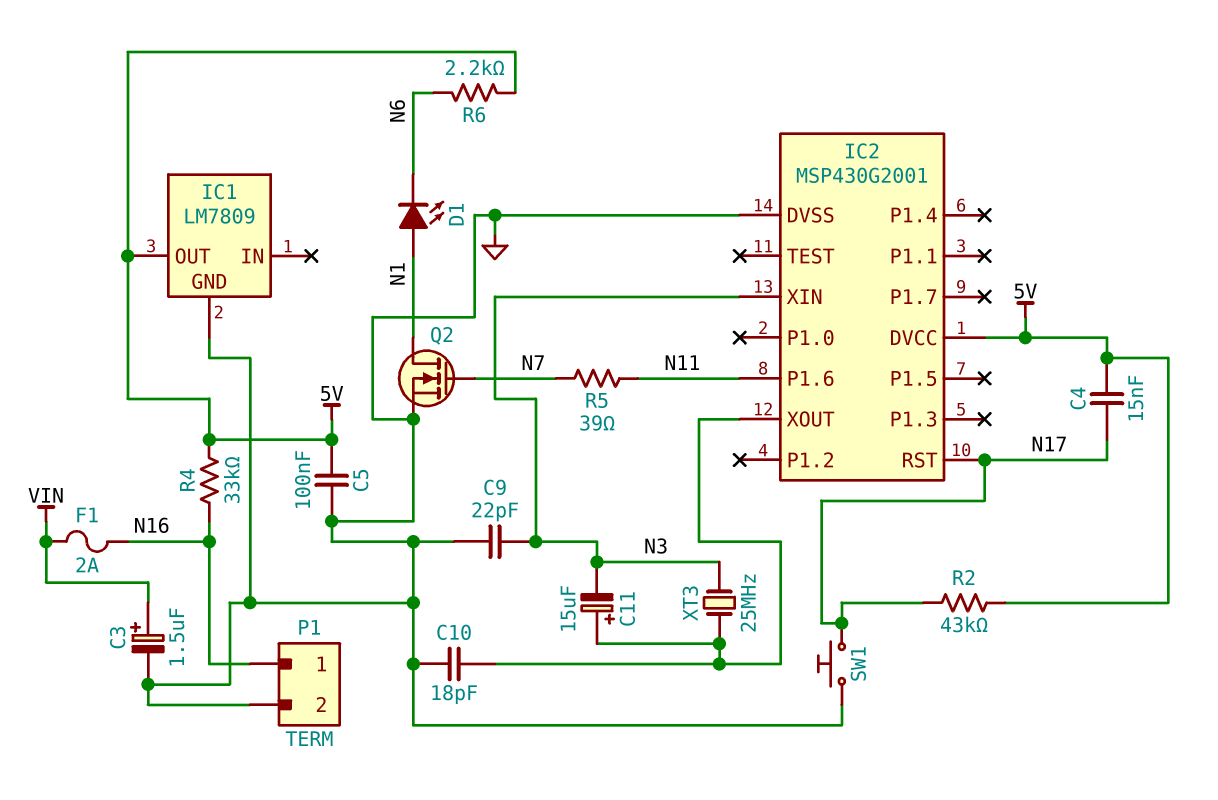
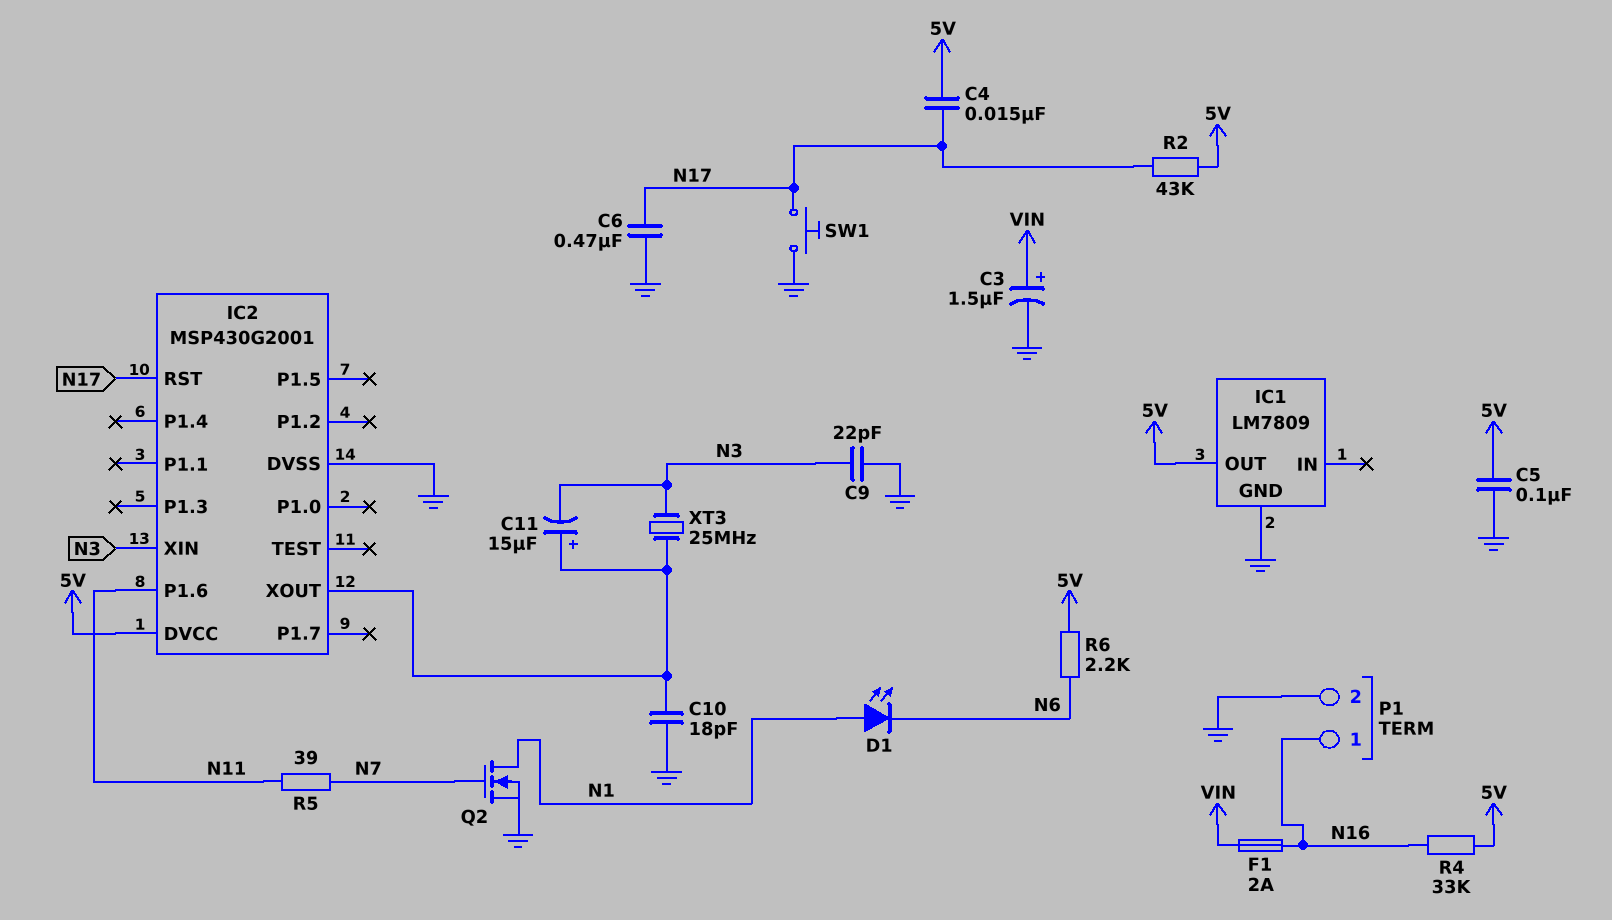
C6: none -> 470nF (GND, N17)

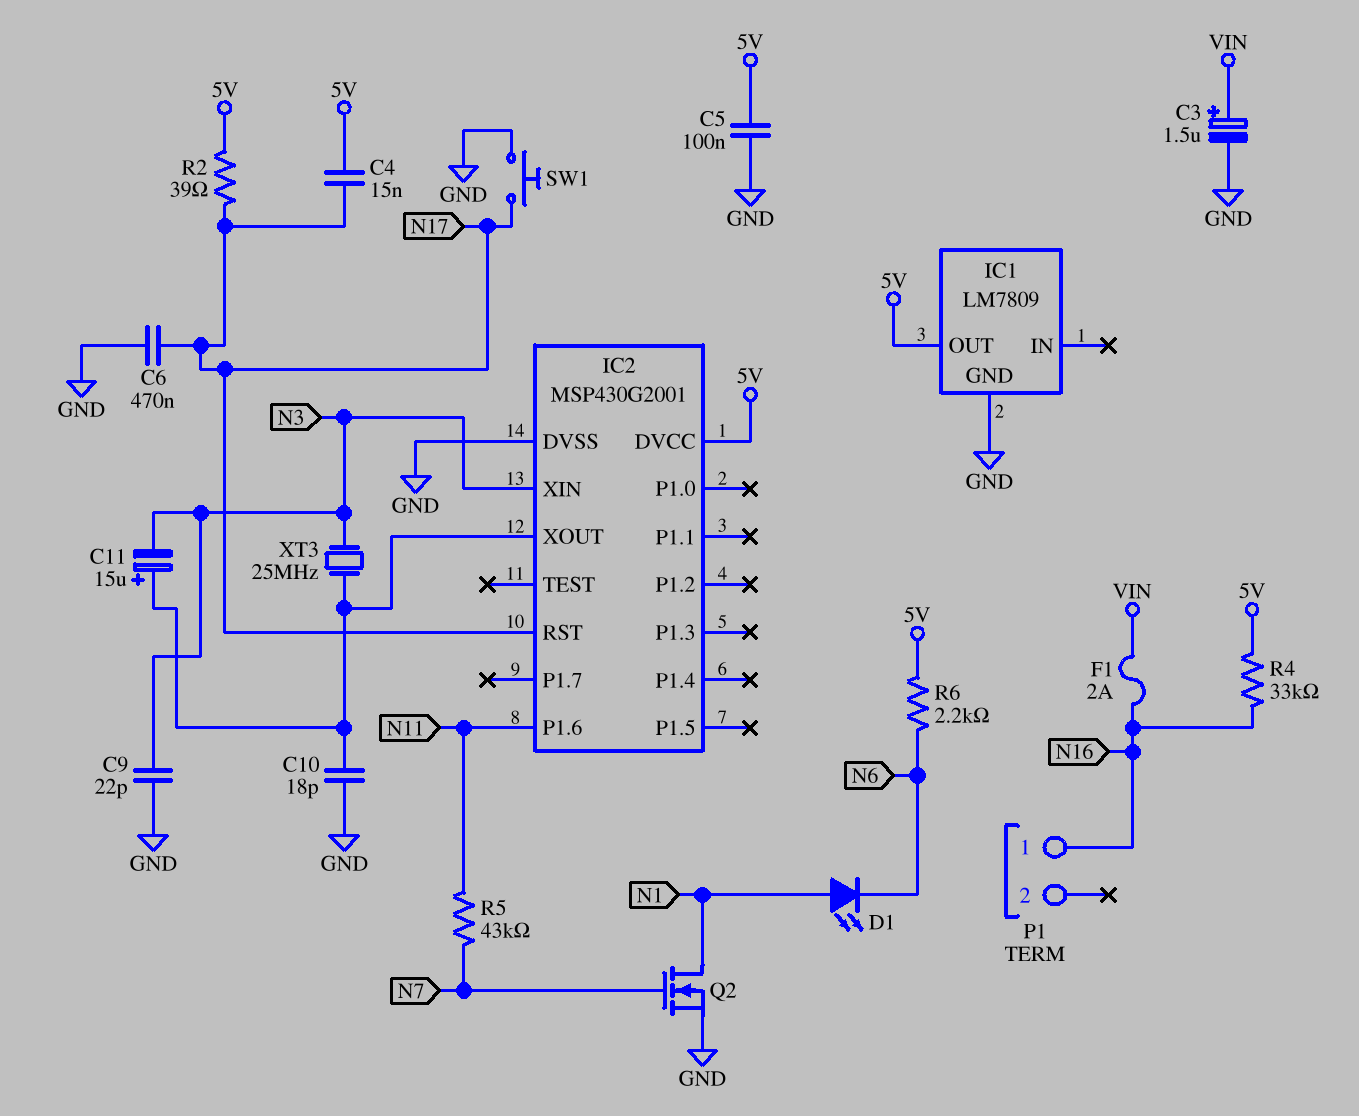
P1 pin 2: GND -> none
R2: 43k (5V, N17) -> 39 (5V, N17)
R5: 39 (N7, N11) -> 43k (N7, N11)

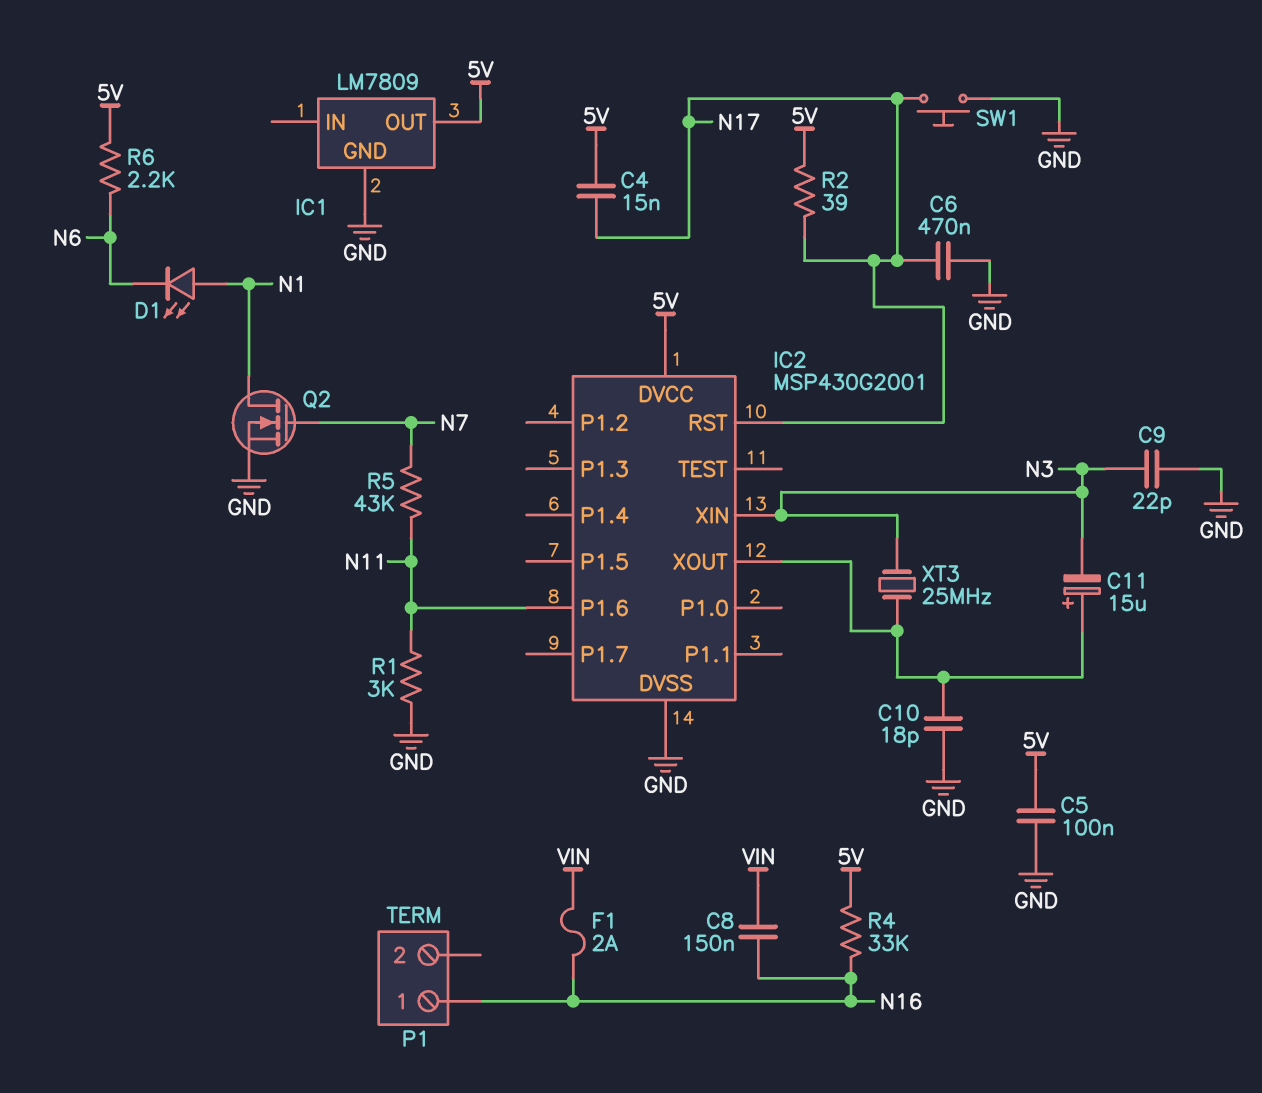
C3: 1.5uF (plus VIN, minus GND) -> none
C8: none -> 150nF (N16, VIN)
R1: none -> 3k (GND, N11)

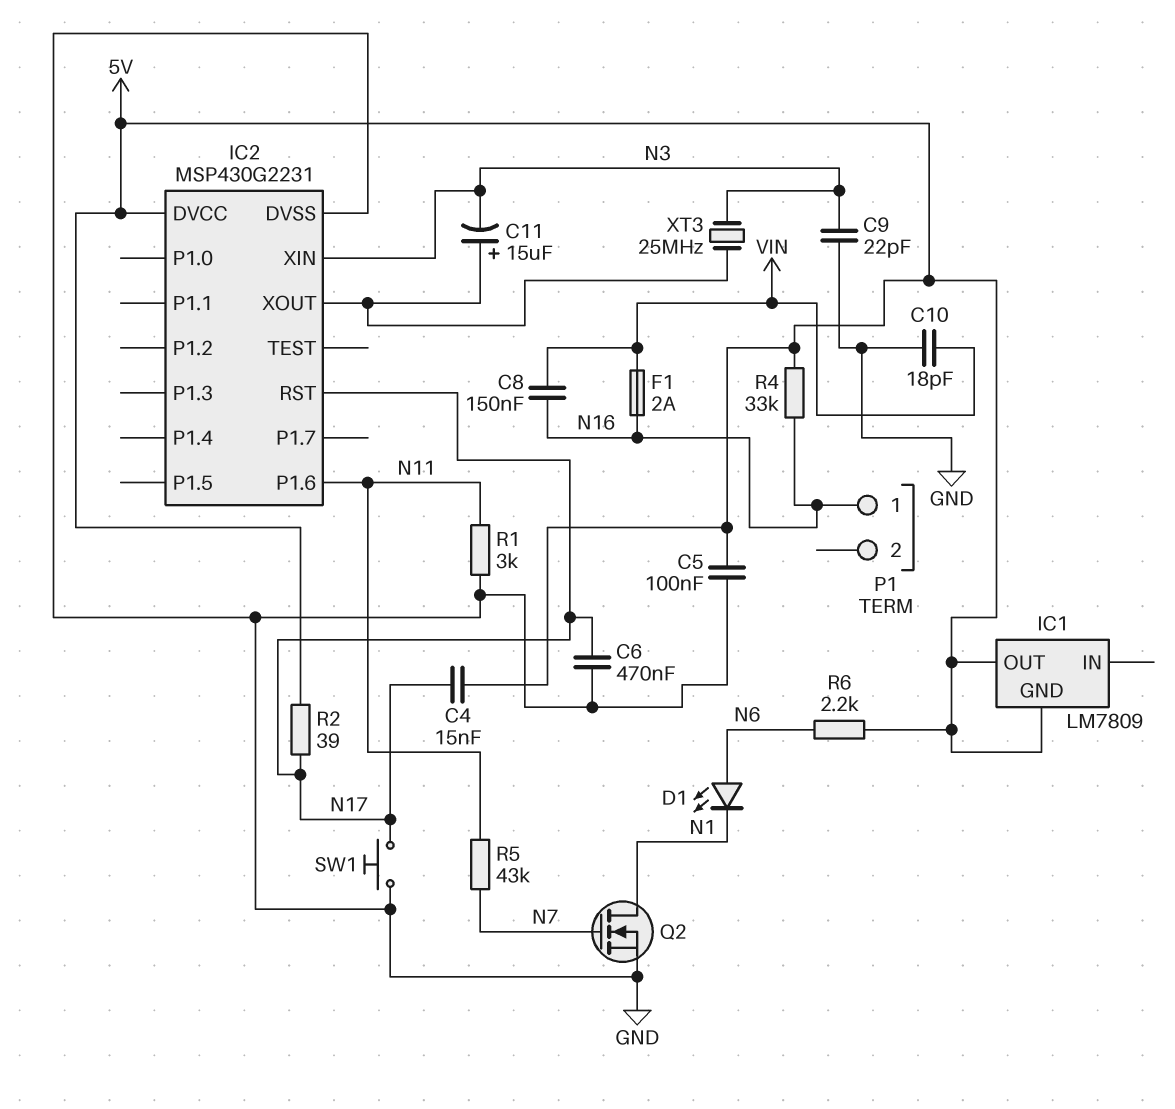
C10: 18pF (GND, IC2/XOUT) -> 18pF (GND, VIN)
D1: LED (A N1, K N6) -> LED (A N6, K N1)
IC1 pin GND: GND -> 5V
IC2: MSP430G2001 -> MSP430G2231

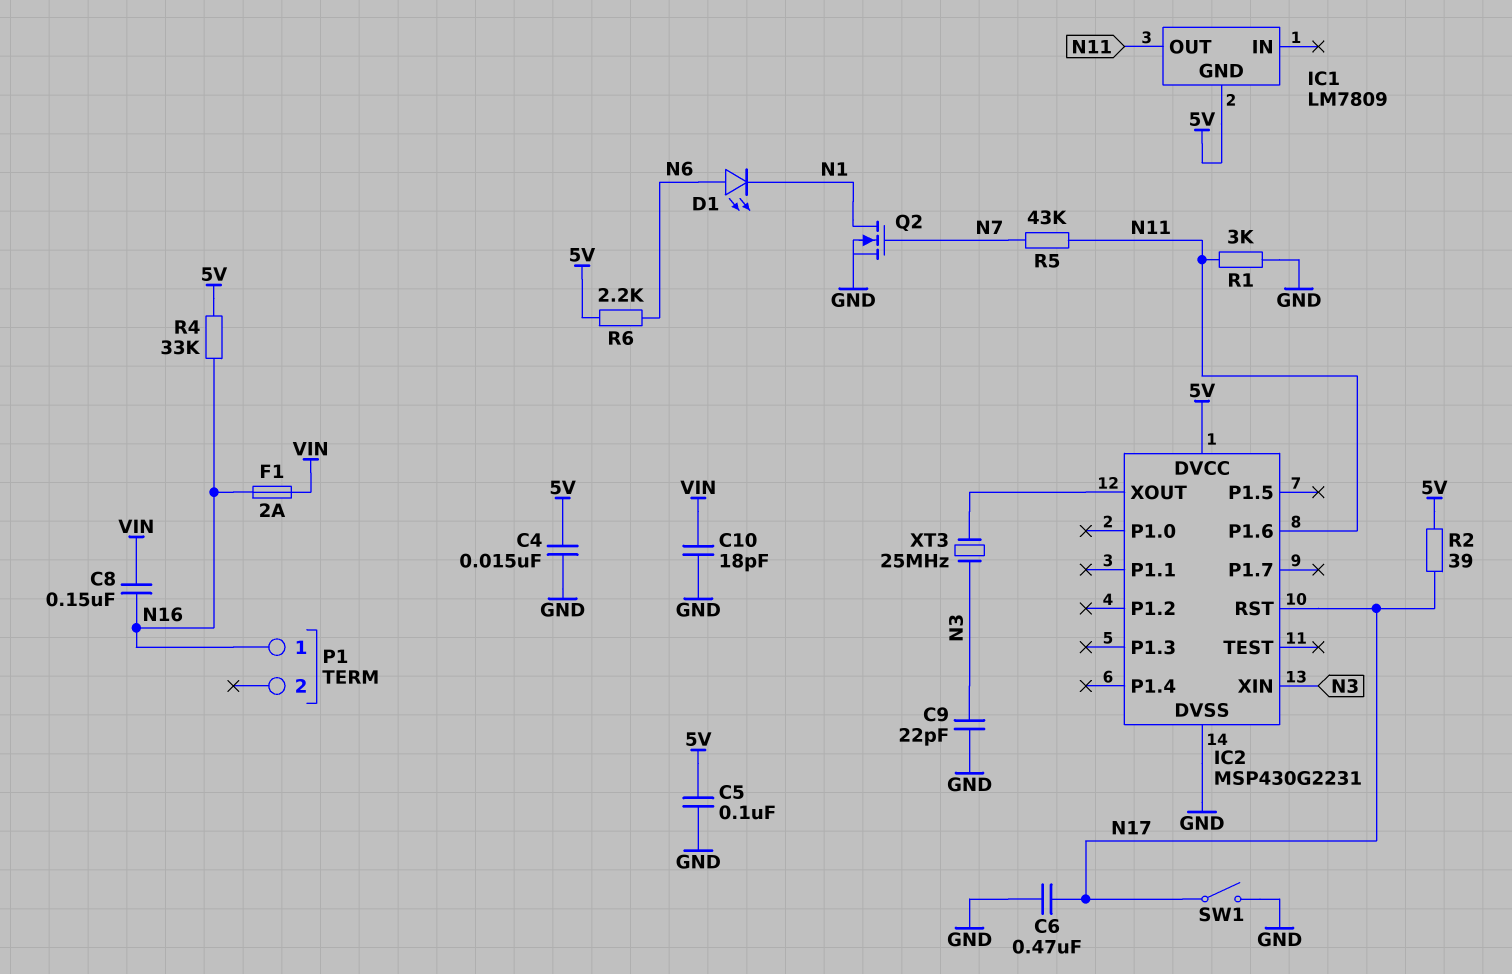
C4: 15nF (5V, N17) -> 15nF (5V, GND)
C11: 15uF (plus IC2/XOUT, minus N3) -> none
IC1 pin OUT: 5V -> N11
SW1: button (GND, N17) -> switch (GND, N17)

